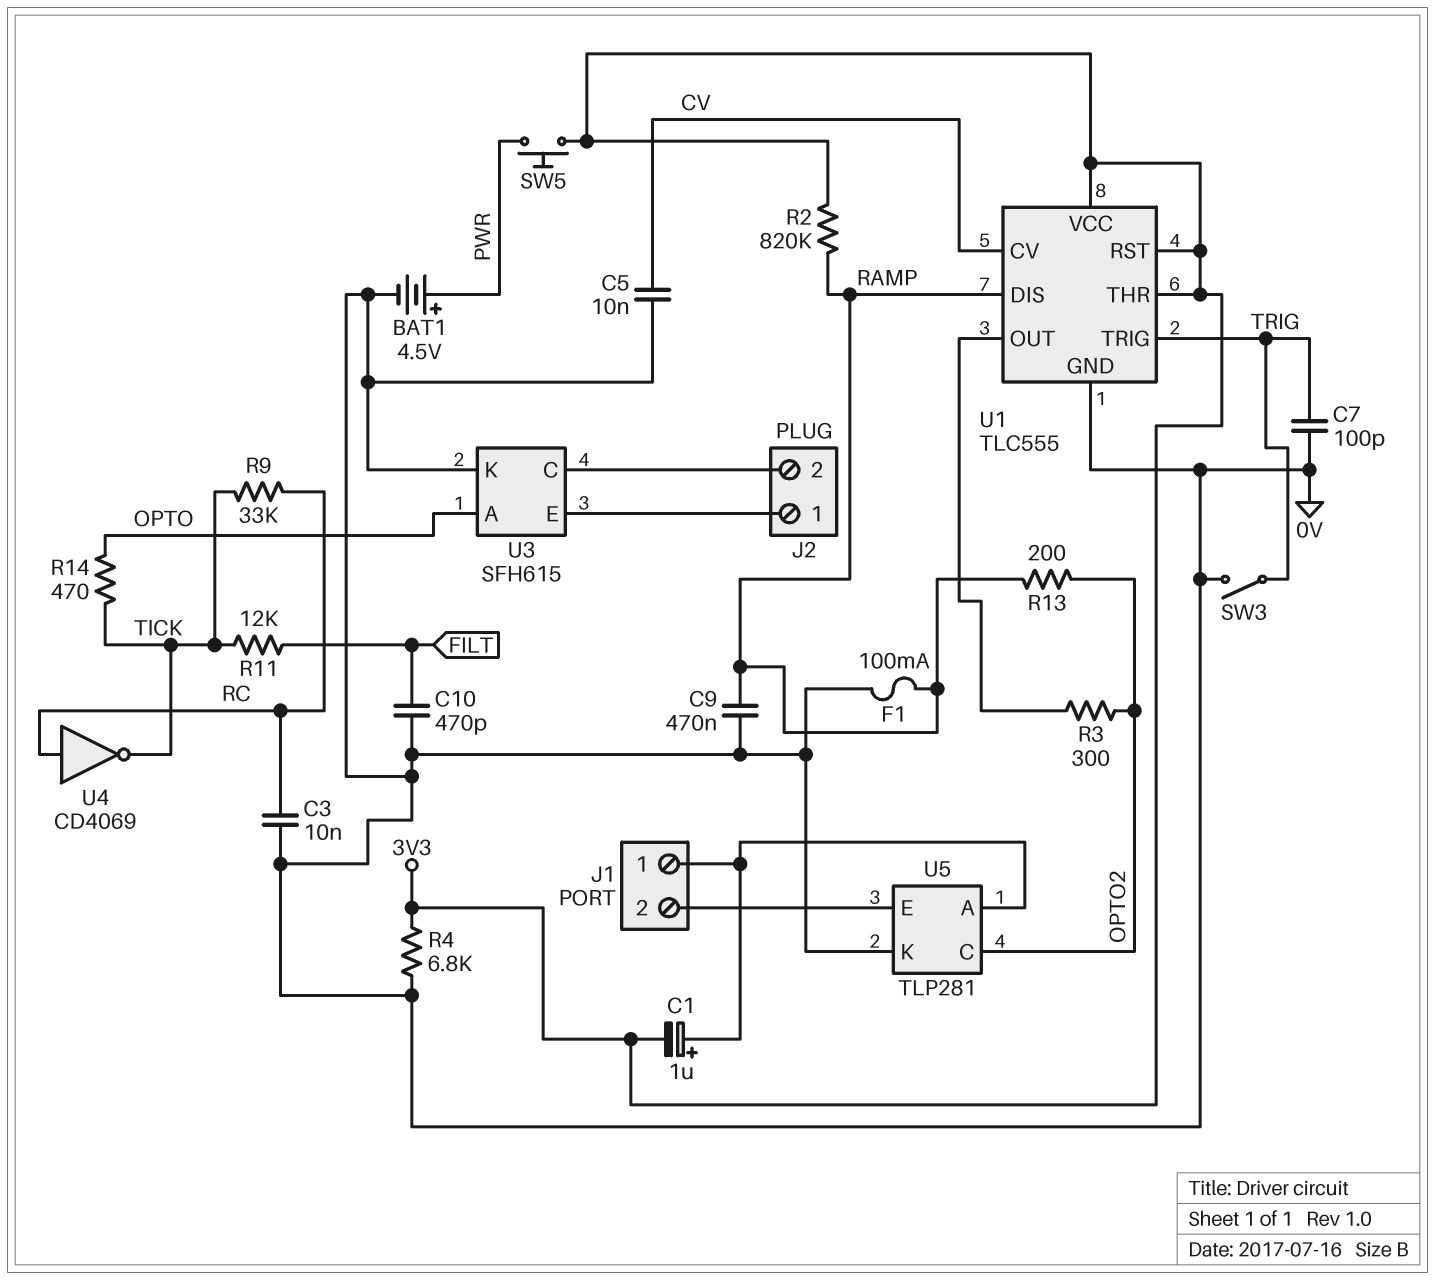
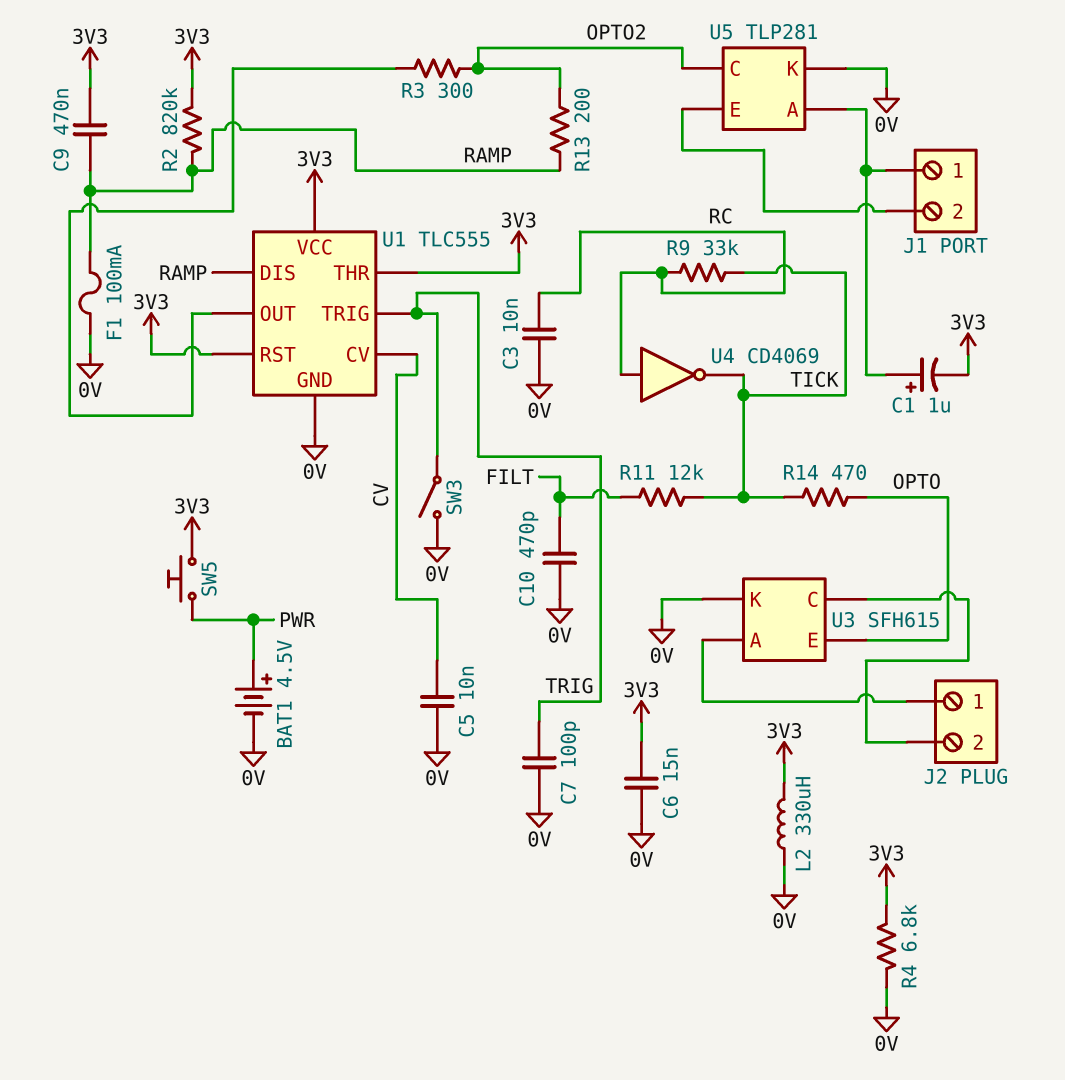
C6: none -> 15nF (0V, 3V3)
C9: 470nF (0V, RAMP) -> 470nF (3V3, RAMP)
L2: none -> 330uH (0V, 3V3)
U3 pin A: OPTO -> J2/1
U3 pin E: J2/1 -> OPTO

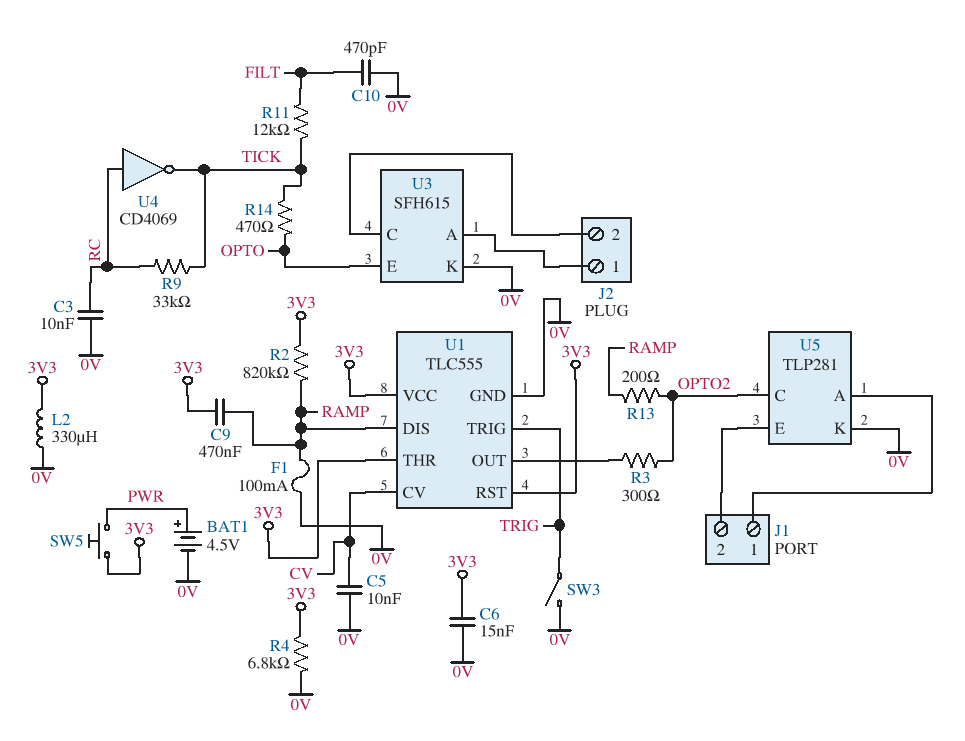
C1: 1uF (plus J1/1, minus 3V3) -> none
C7: 100pF (0V, TRIG) -> none

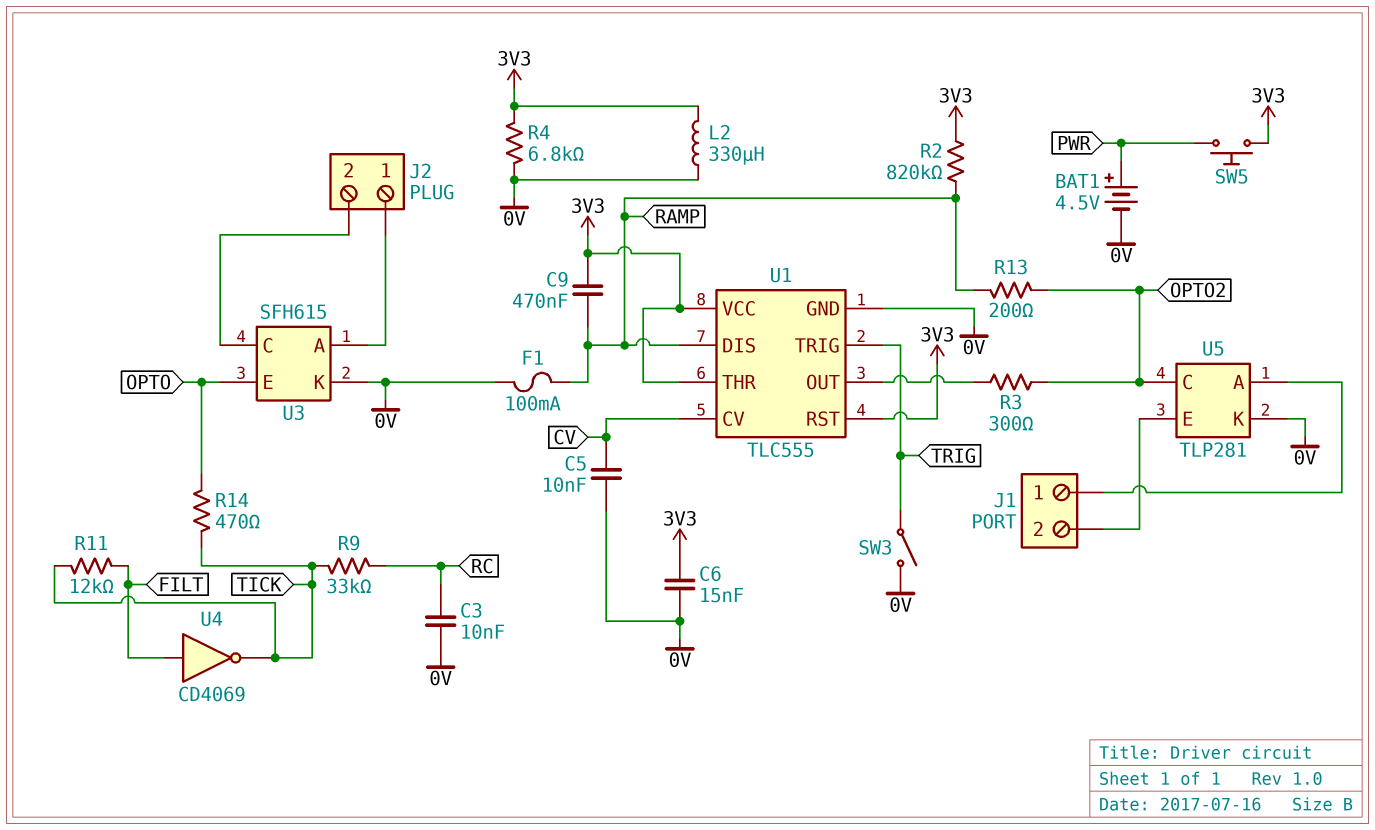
C10: 470pF (0V, FILT) -> none
U4: NOT CD4069 (in RC, out TICK) -> NOT CD4069 (in FILT, out TICK)

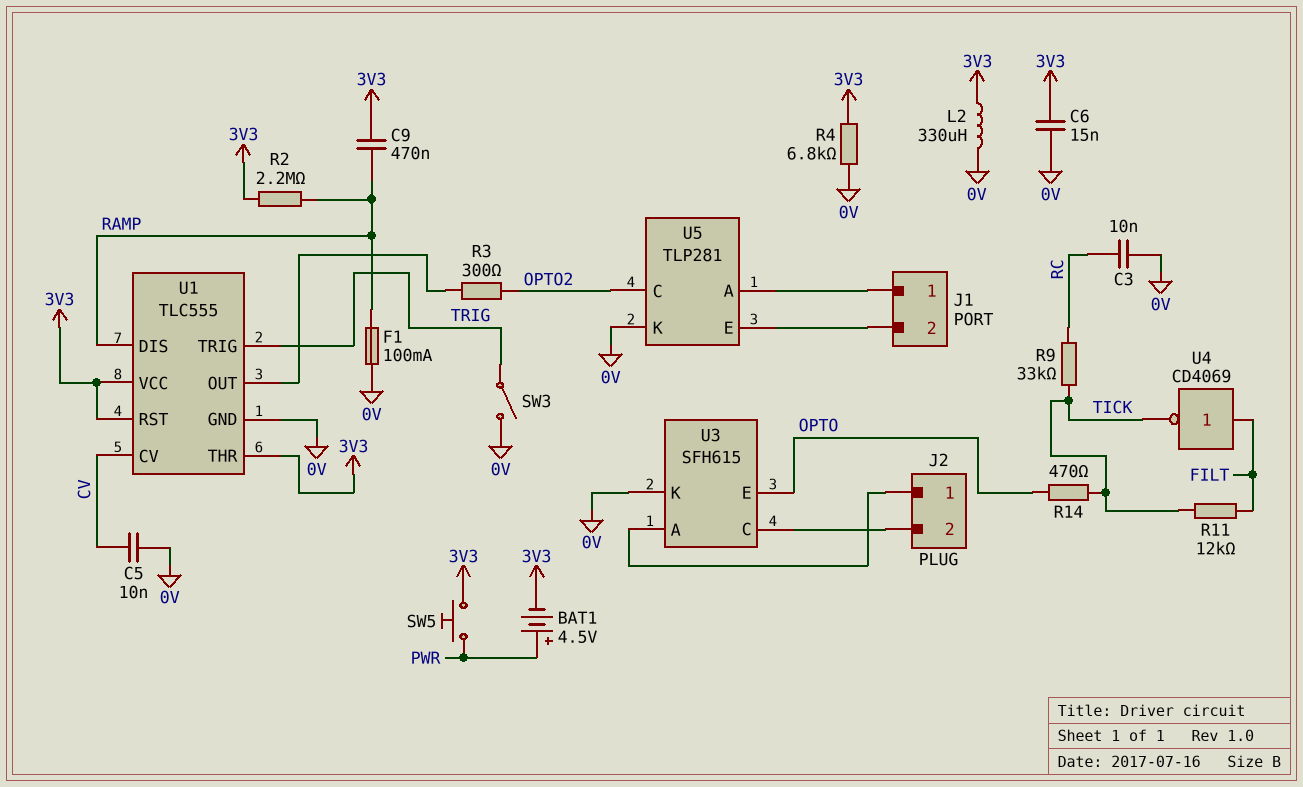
BAT1: 4.5V (plus PWR, minus 0V) -> 4.5V (plus PWR, minus 3V3)
R2: 820k (3V3, RAMP) -> 2.2M (3V3, RAMP)
R13: 200 (OPTO2, RAMP) -> none

